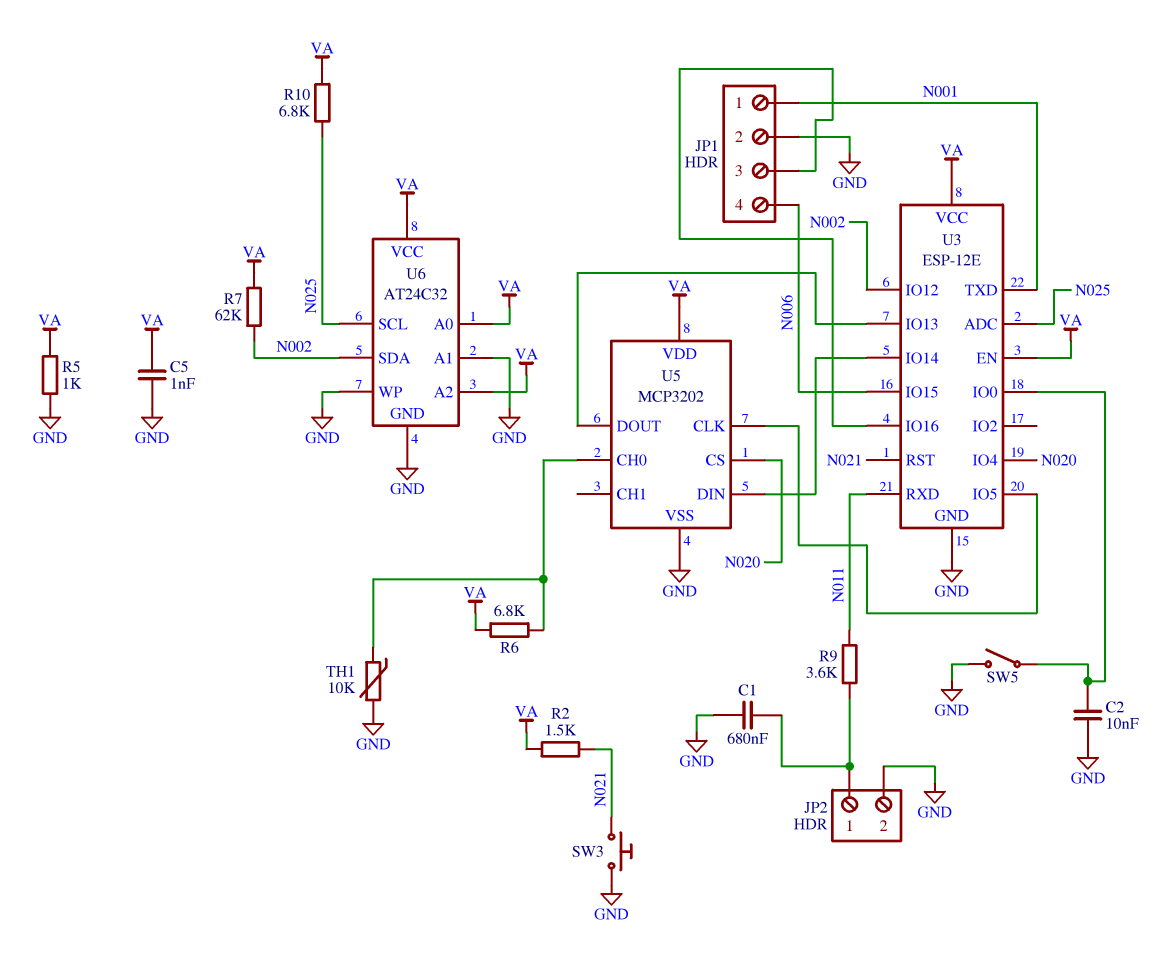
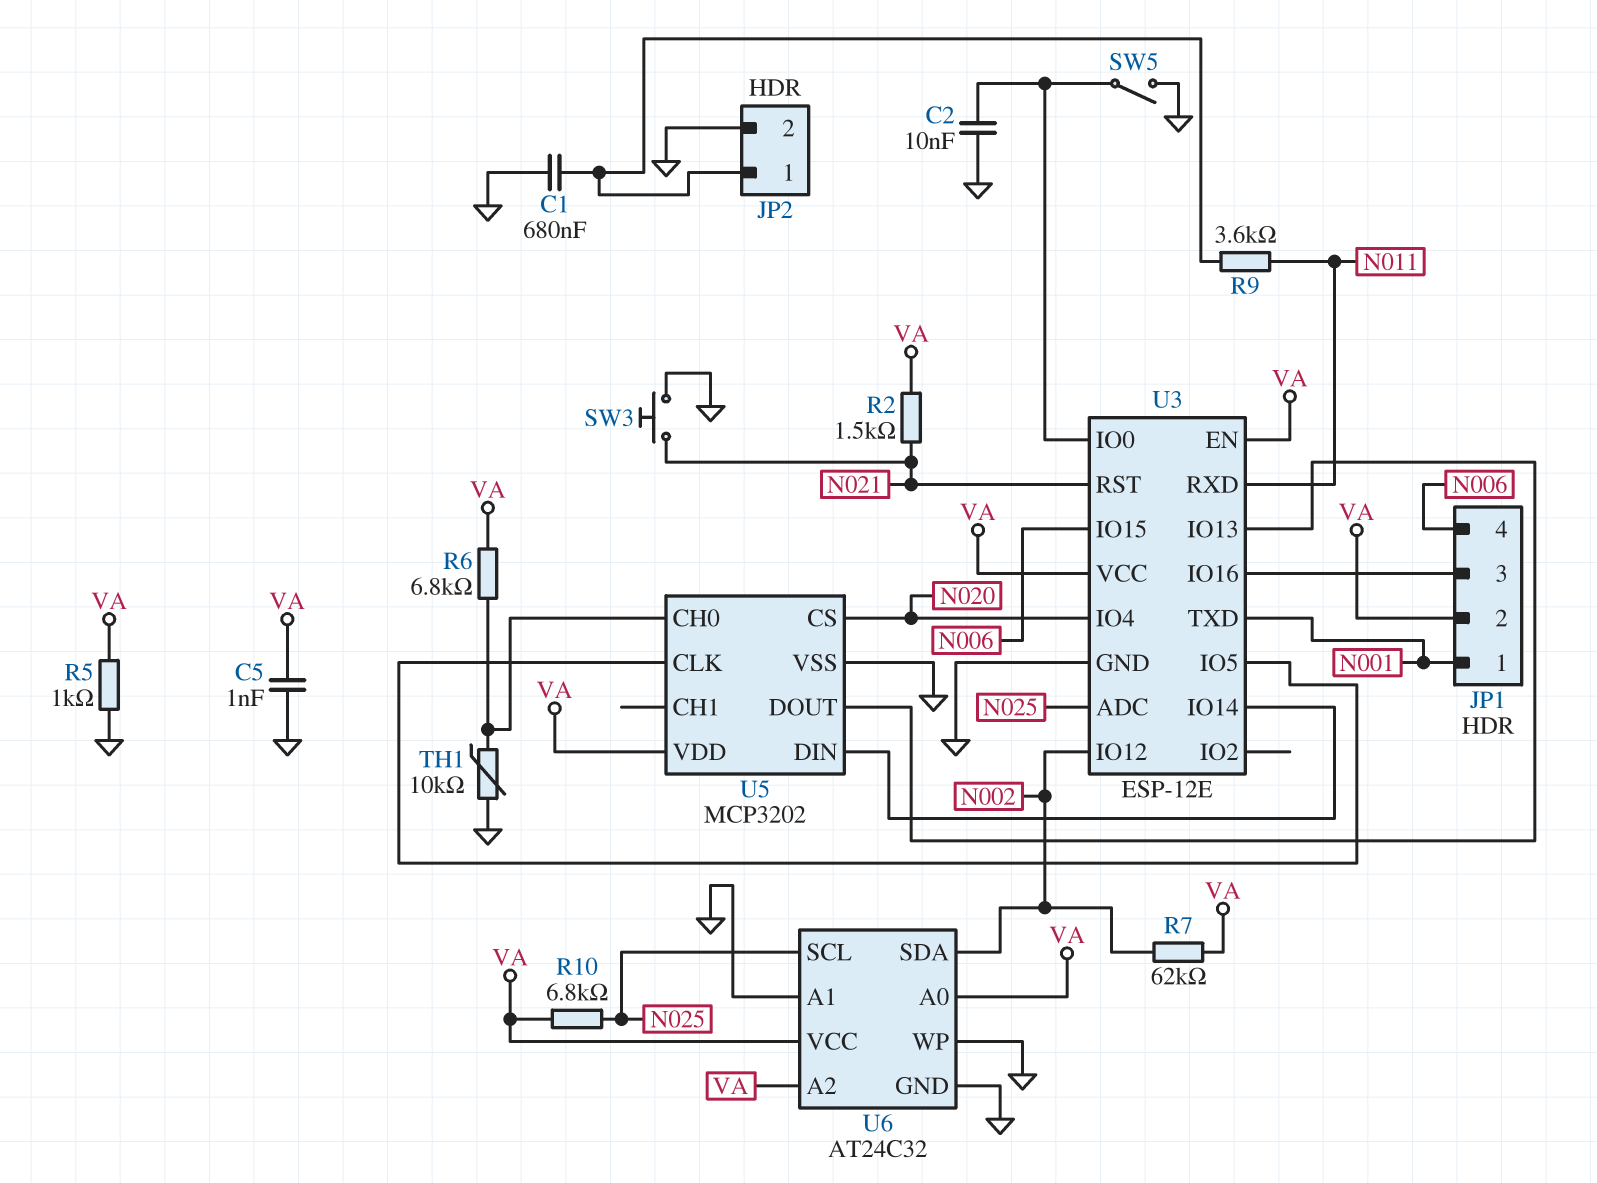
JP1 pin 2: GND -> VA

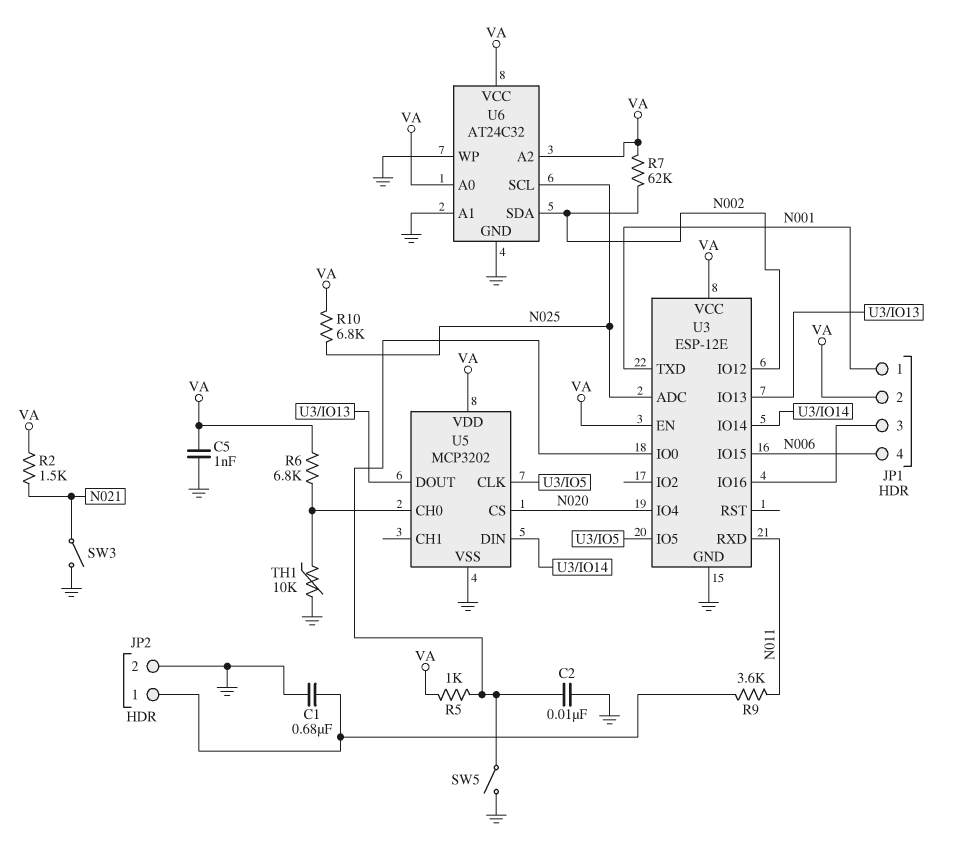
R5: 1k (GND, VA) -> 1k (U3/IO0, VA)
SW3: button (GND, N021) -> switch (GND, N021)
U3 pin RST: N021 -> none

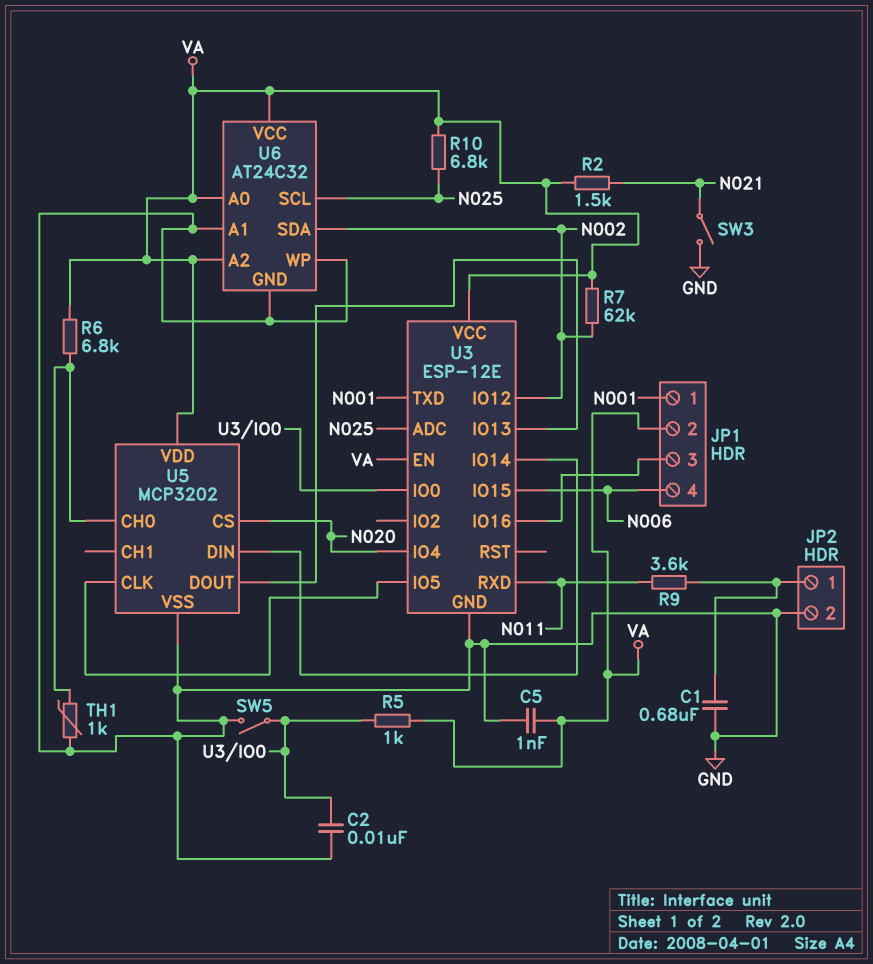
TH1: 10k (GND, U5/CH0) -> 1k (GND, U5/CH0)

